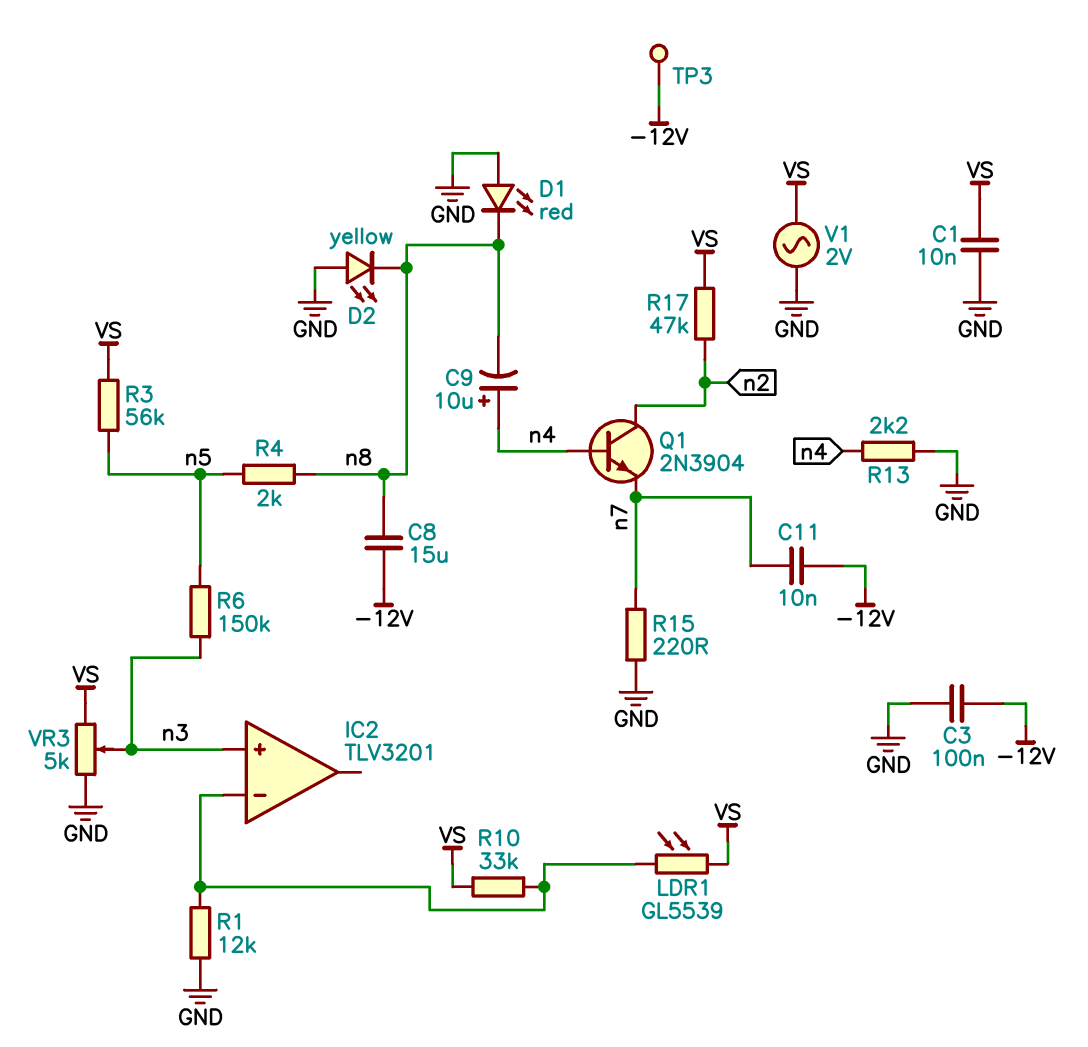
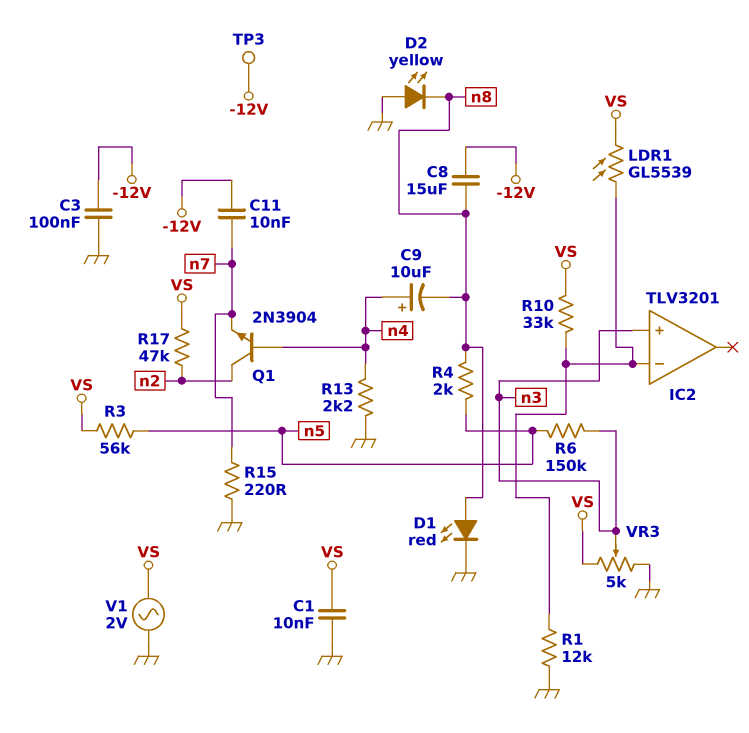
D1: LED red (A GND, K n8) -> LED red (A n8, K GND)

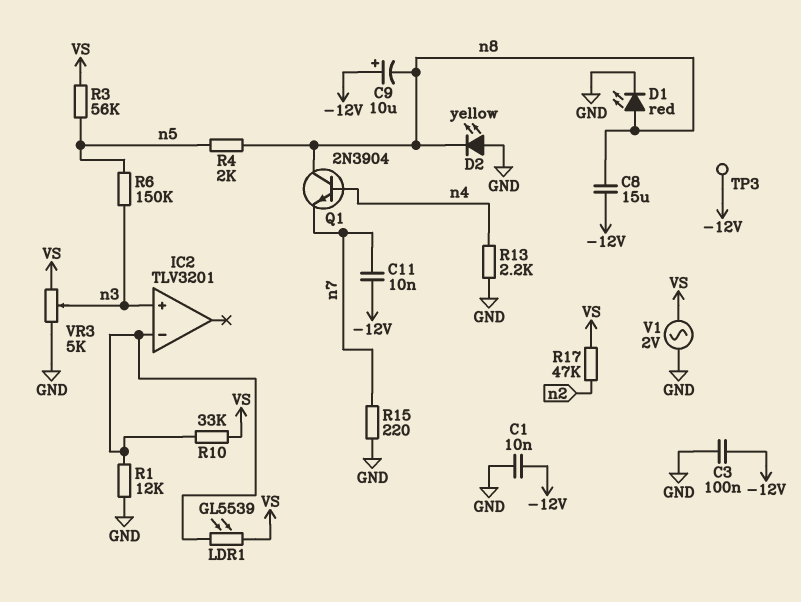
C1: 10nF (GND, VS) -> 10nF (-12V, GND)
C9: 10uF (plus n4, minus n8) -> 10uF (plus -12V, minus n8)
Q1: NPN 2N3904 (B n4, C n2, E n7) -> NPN 2N3904 (B n4, C n8, E n7)

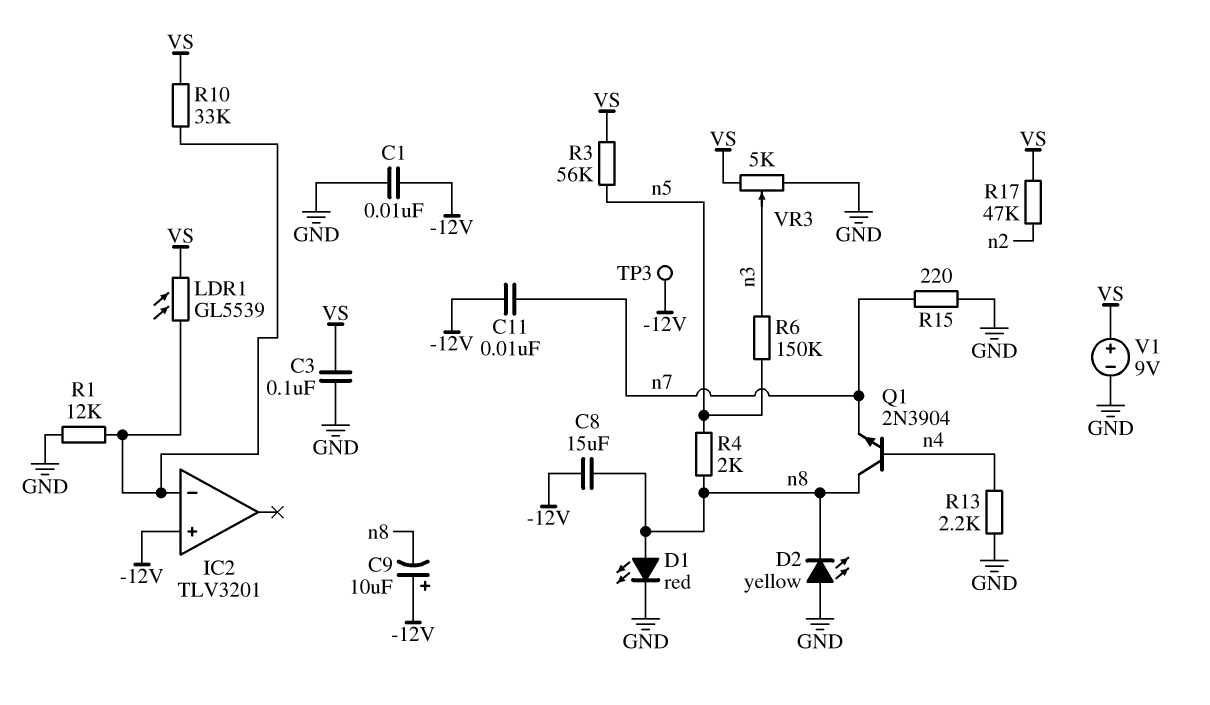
C3: 100nF (-12V, GND) -> 100nF (GND, VS)
IC2 pin in+: n3 -> -12V
V1: AC 2V (GND, VS) -> 9V (plus VS, minus GND)

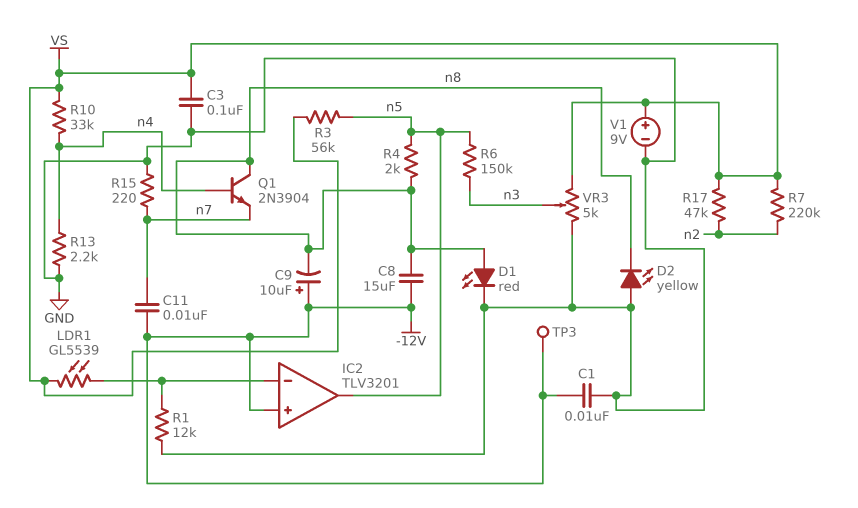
IC2 pin out: none -> n5
R7: none -> 220k (VS, n2)
R10: 33k (IC2/in-, VS) -> 33k (VS, n4)

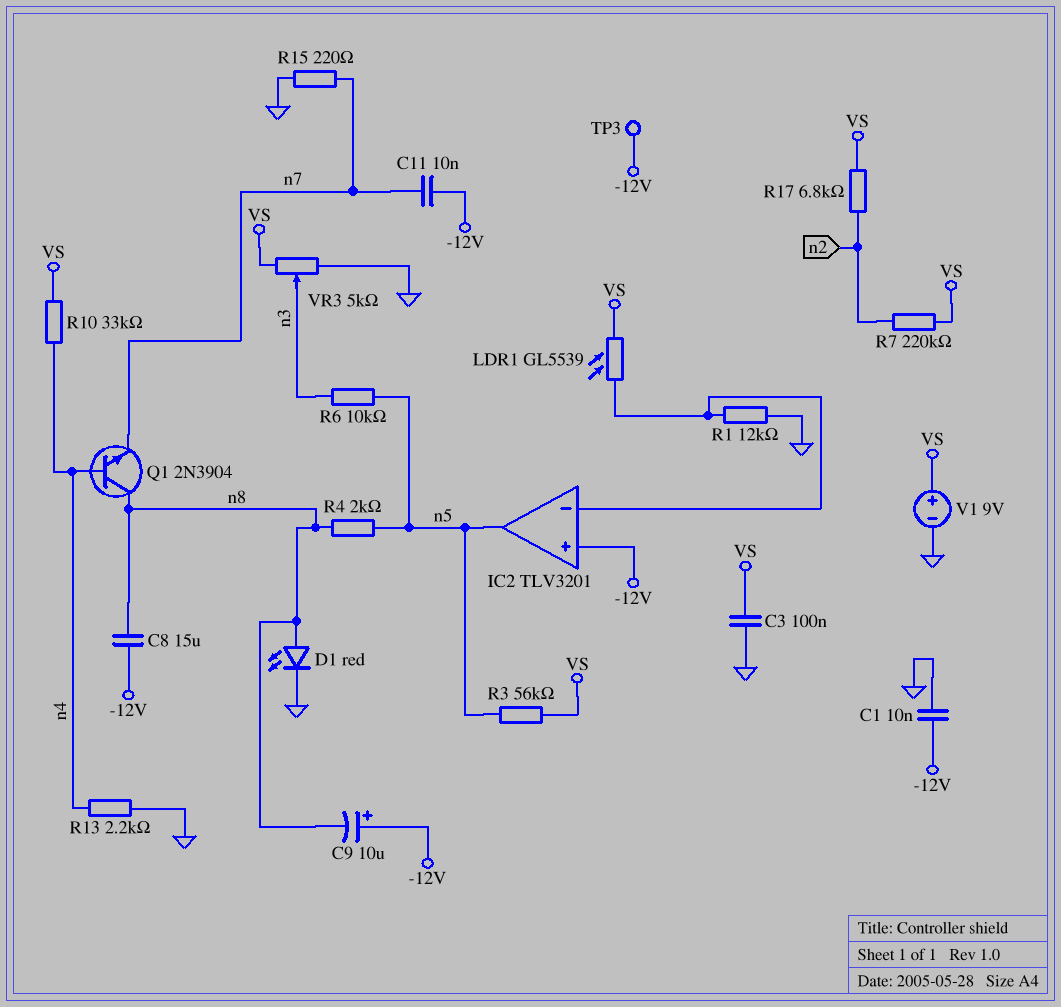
D2: LED yellow (A GND, K n8) -> none
R6: 150k (n3, n5) -> 10k (n3, n5)
R17: 47k (VS, n2) -> 6.8k (VS, n2)

